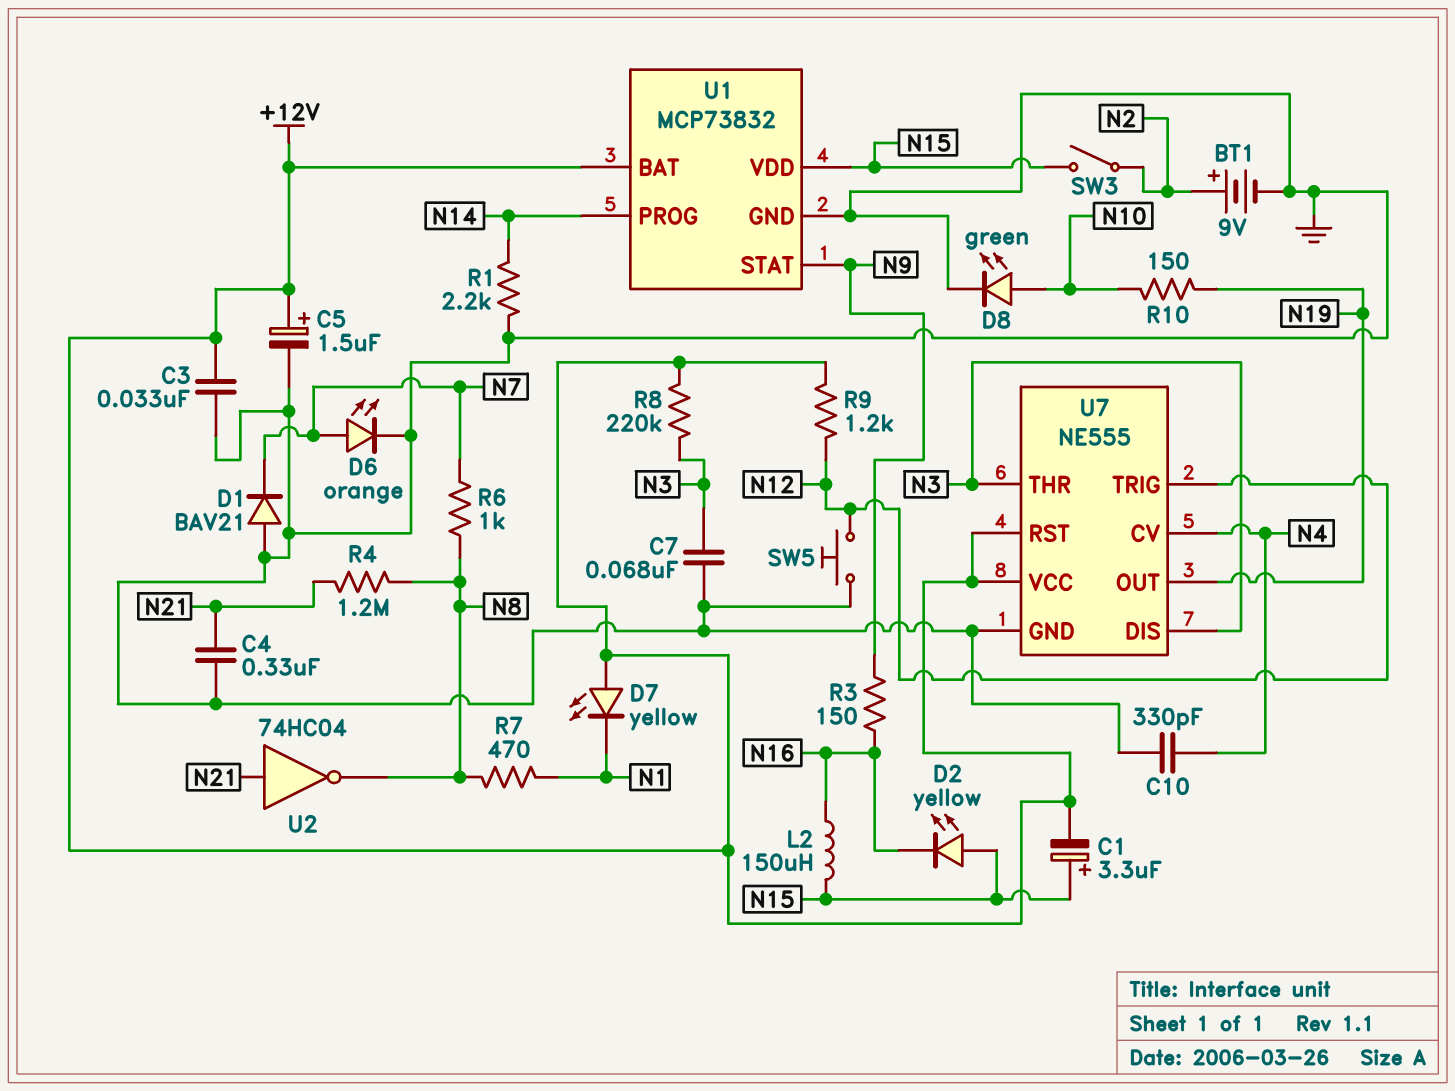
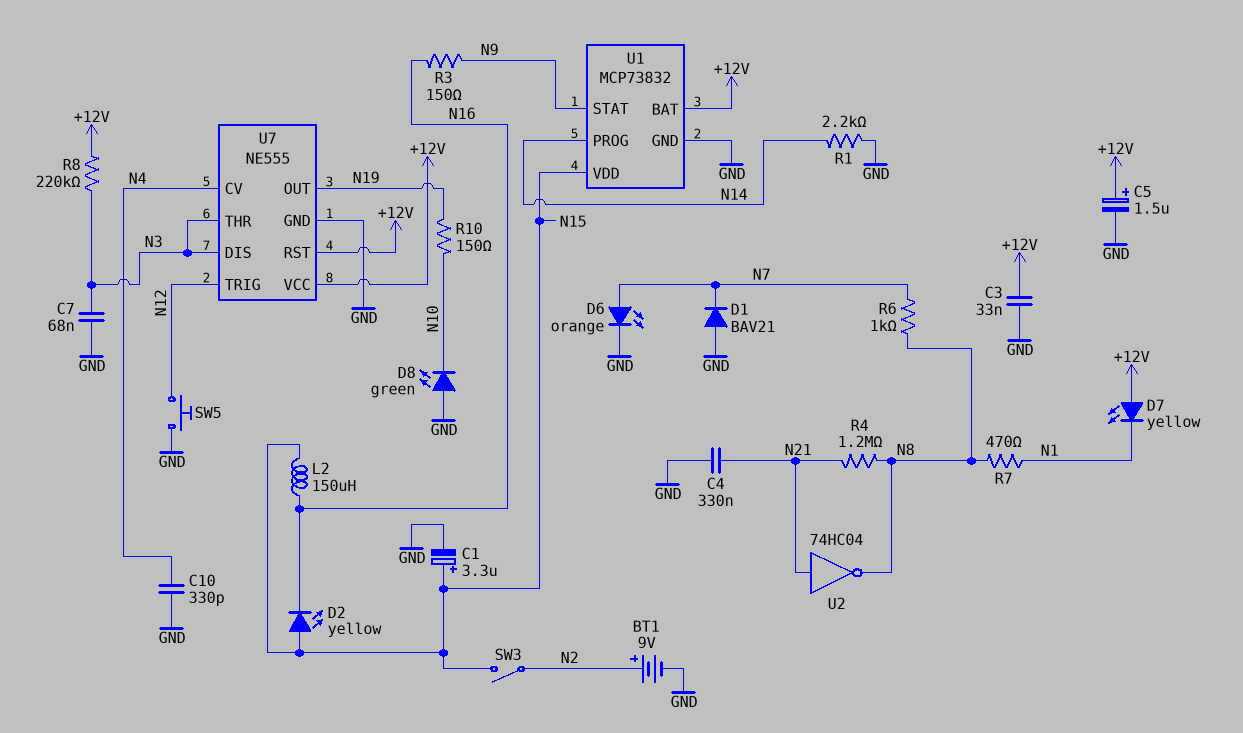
C1: 3.3uF (plus N15, minus +12V) -> 3.3uF (plus N15, minus GND)
D8: LED green (A N10, K GND) -> LED green (A GND, K N10)
R9: 1.2k (+12V, N12) -> none

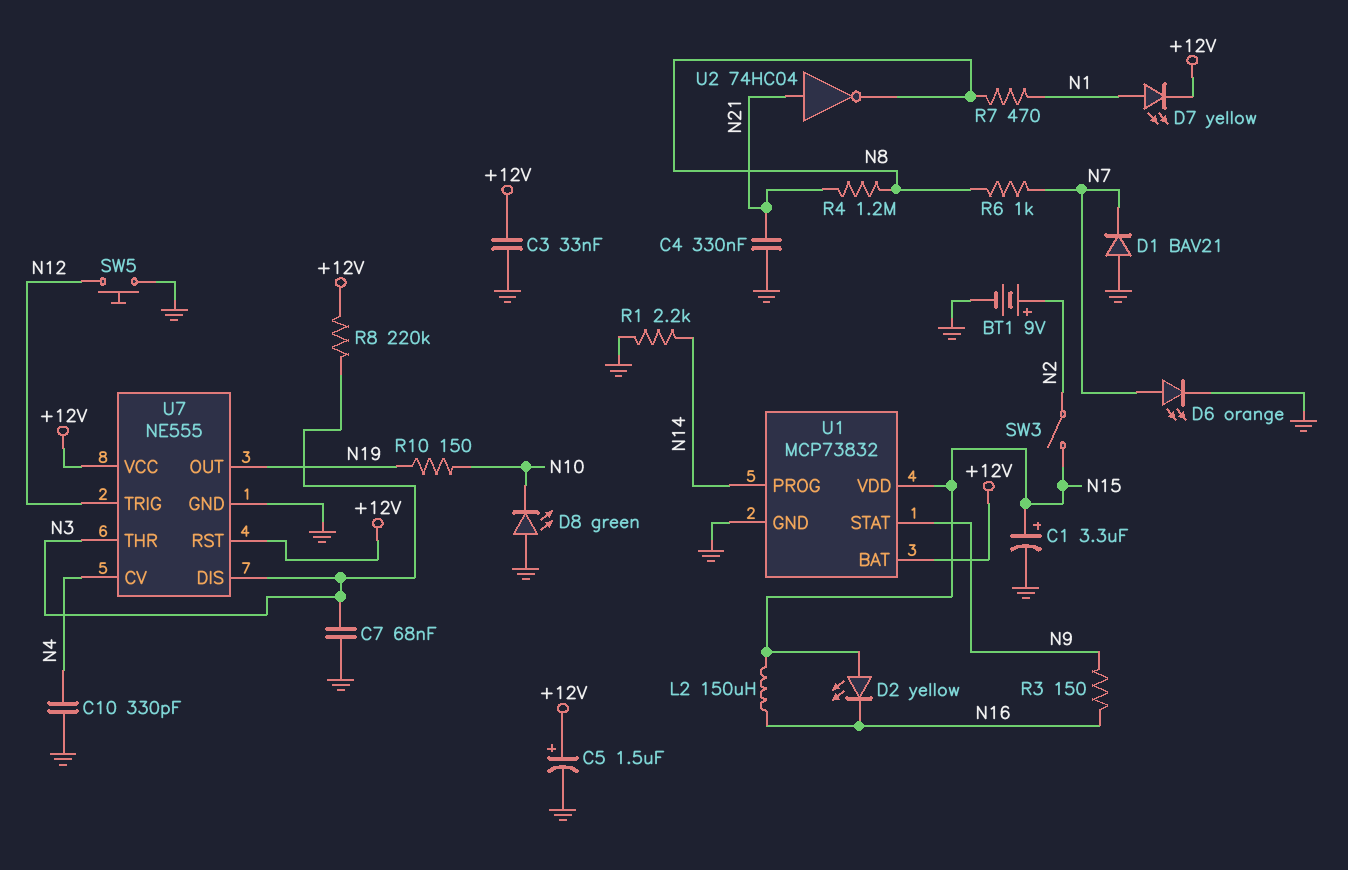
D7: LED yellow (A +12V, K N1) -> LED yellow (A N1, K +12V)

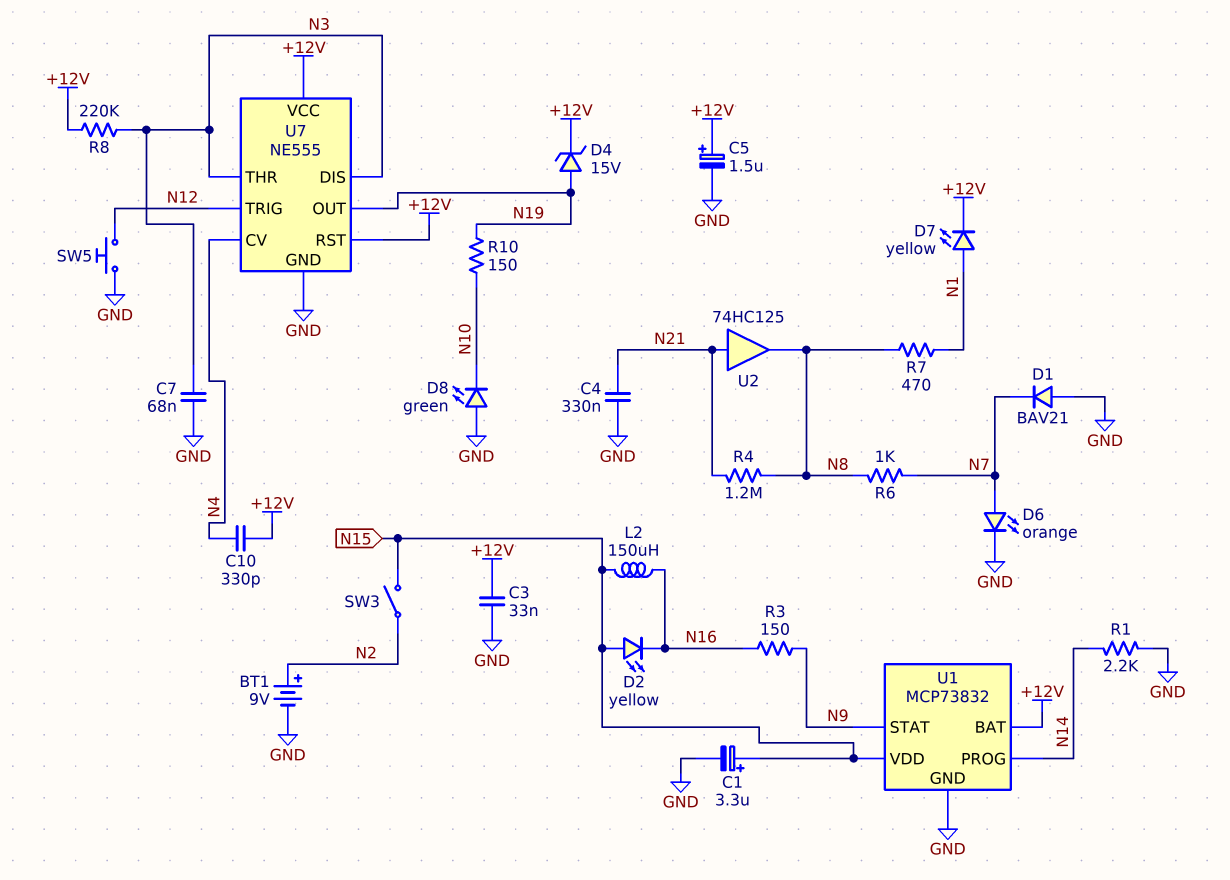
C10: 330pF (GND, N4) -> 330pF (+12V, N4)
D4: none -> zener 15V (A N19, K +12V)
U2: NOT 74HC04 (in N21, out N8) -> buffer 74HC125 (in N21, out N8)

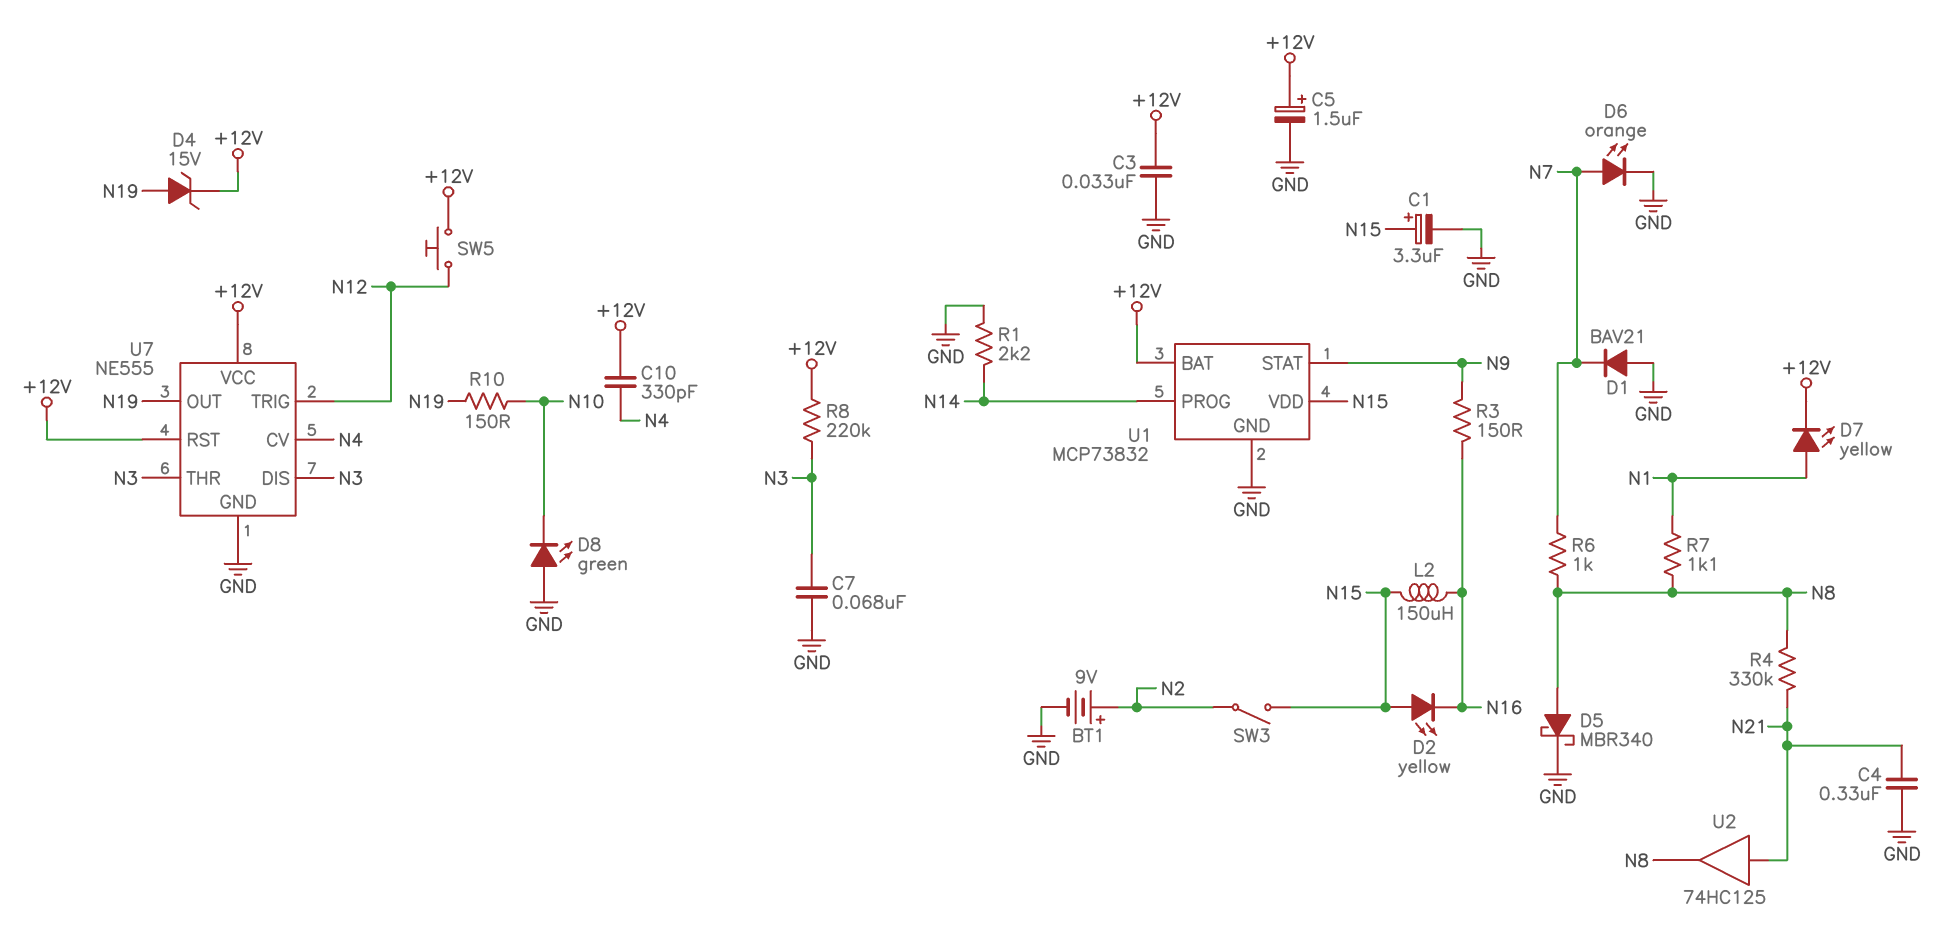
D5: none -> schottky MBR340 (A N8, K GND)
R4: 1.2M (N8, N21) -> 330k (N8, N21)
R7: 470 (N1, N8) -> 1.1k (N1, N8)
SW5: button (GND, N12) -> button (+12V, N12)

